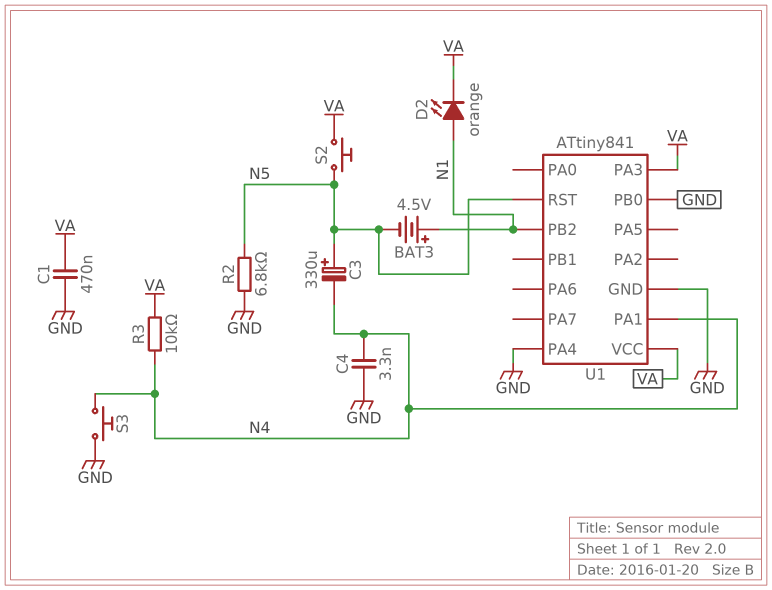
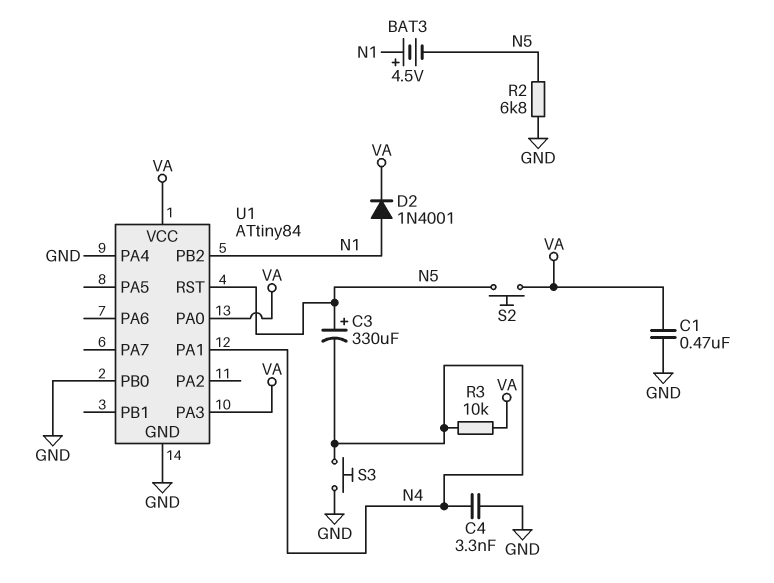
D2: LED orange (A N1, K VA) -> diode 1N4001 (A N1, K VA)
U1: ATtiny841 -> ATtiny84
U1 pin PA0: none -> VA

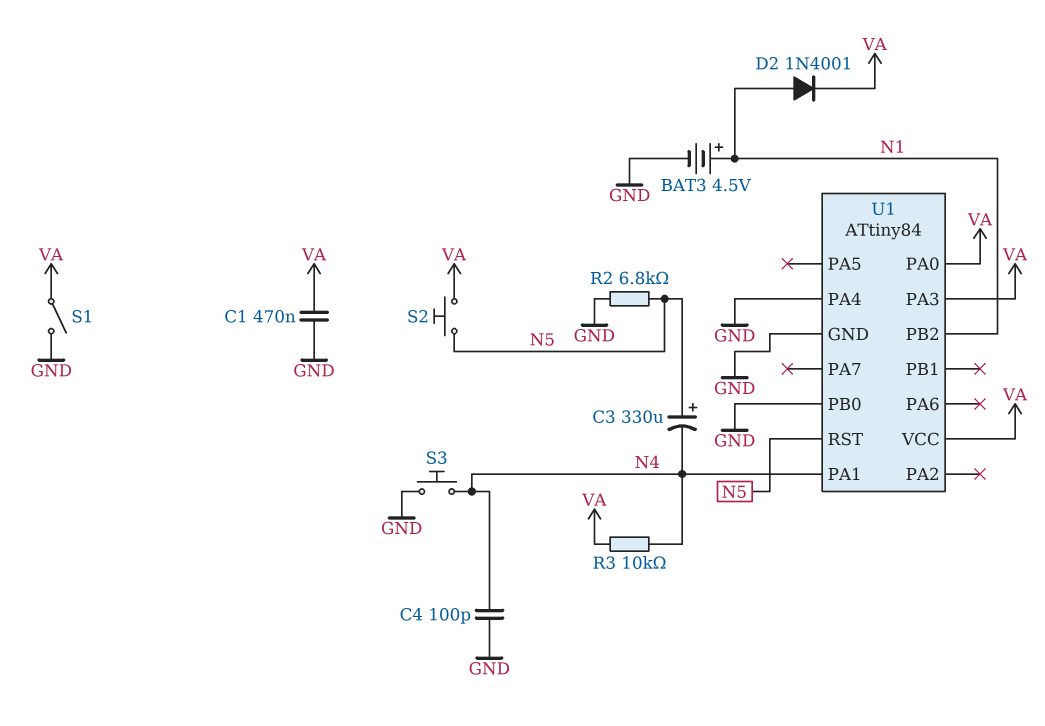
BAT3: 4.5V (plus N1, minus N5) -> 4.5V (plus N1, minus GND)
C4: 3.3nF (GND, N4) -> 100pF (GND, N4)
S1: none -> switch (GND, VA)

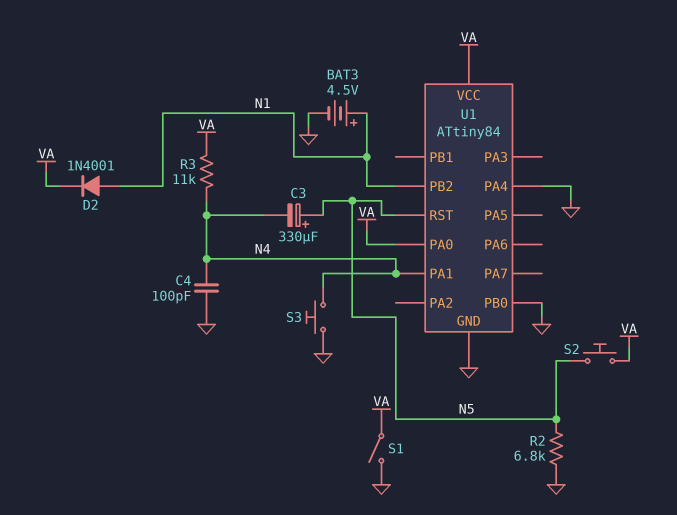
C1: 470nF (GND, VA) -> none
R3: 10k (N4, VA) -> 11k (N4, VA)
U1 pin PA3: VA -> none

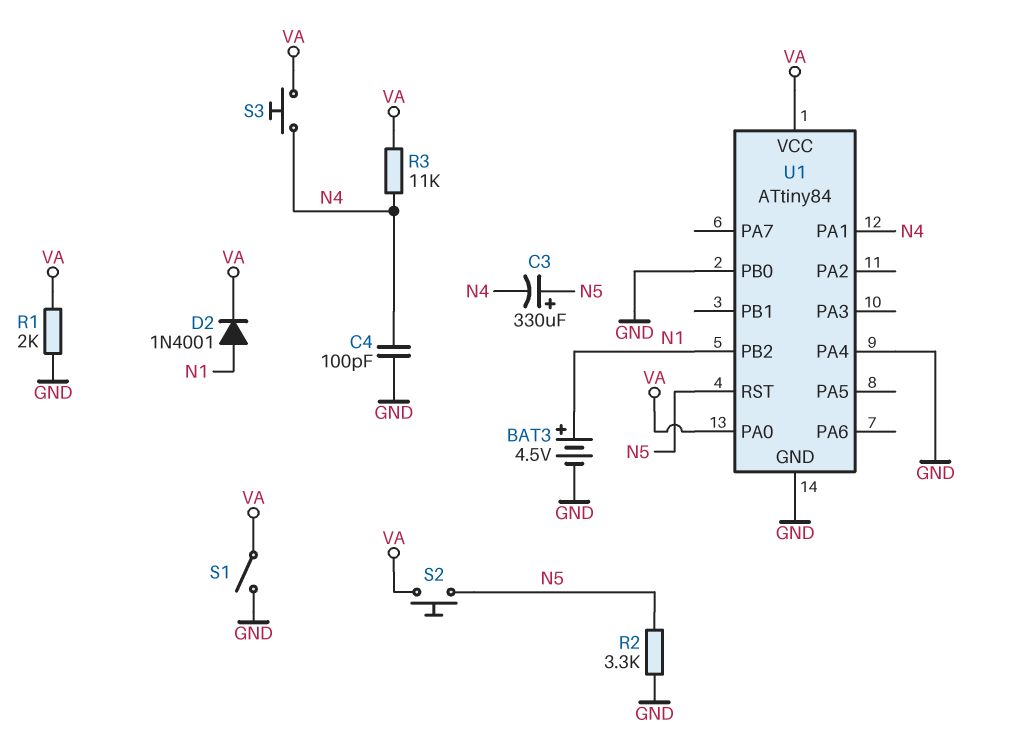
R1: none -> 2k (GND, VA)
R2: 6.8k (GND, N5) -> 3.3k (GND, N5)
S3: button (GND, N4) -> button (N4, VA)

